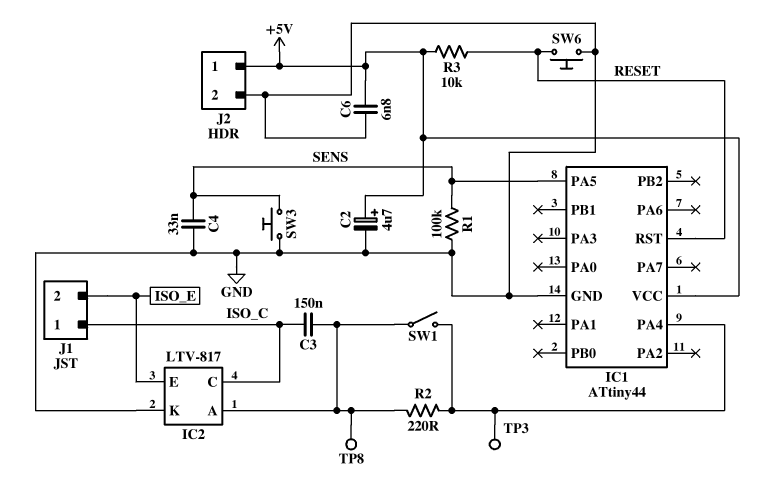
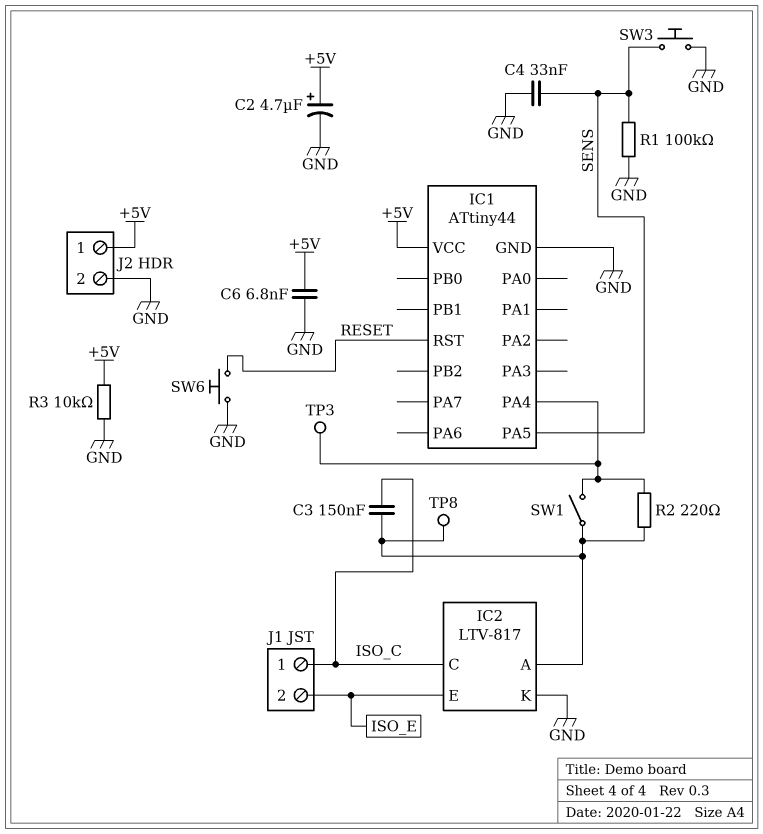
R3: 10k (+5V, RESET) -> 10k (+5V, GND)

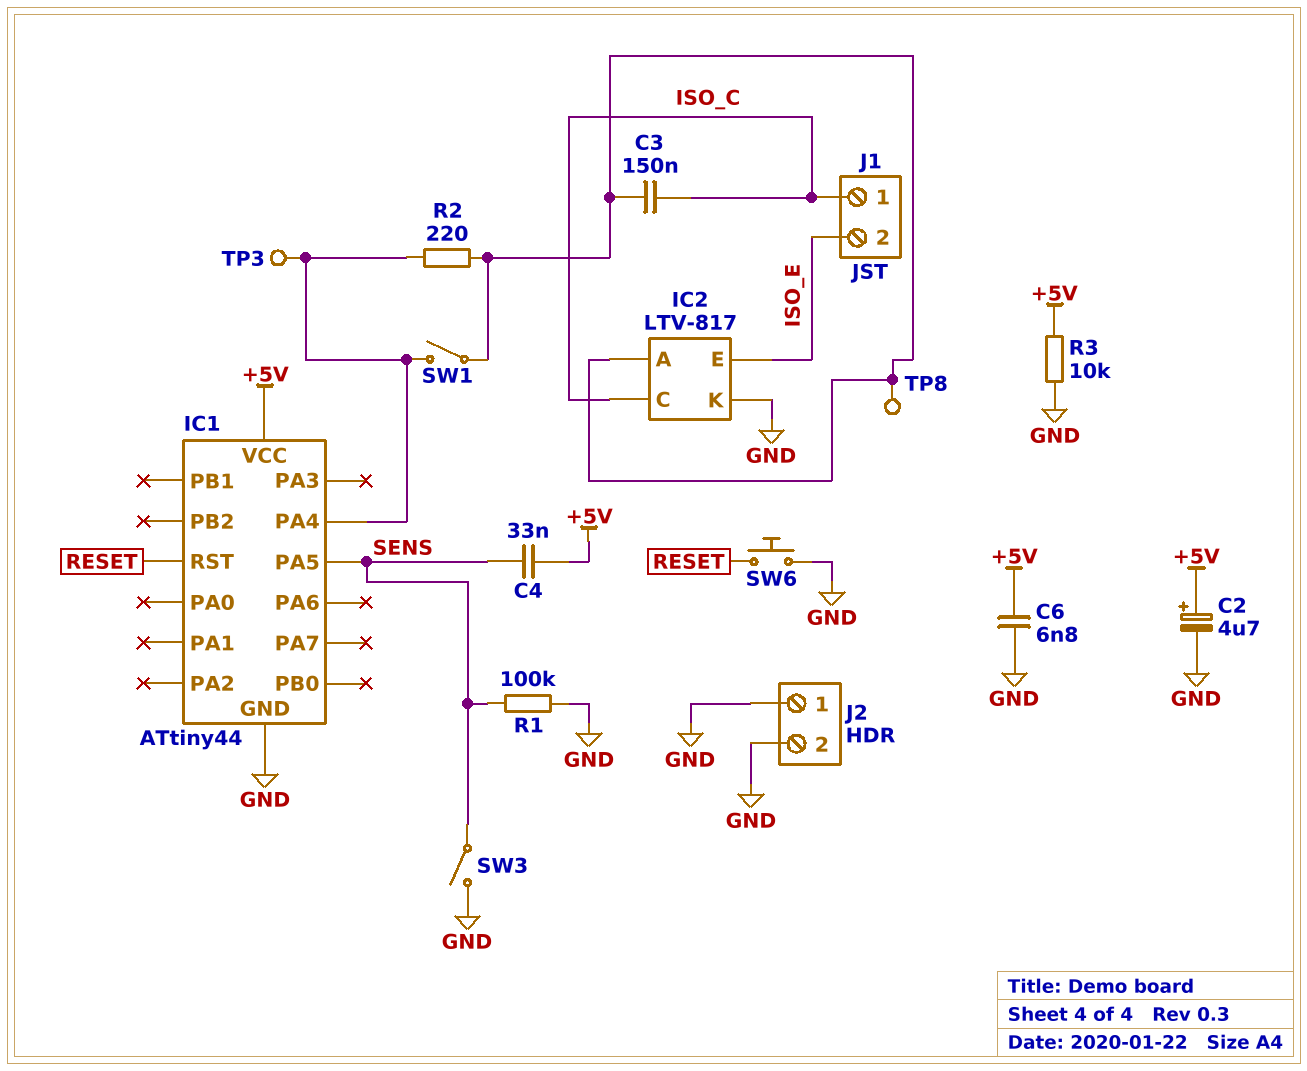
C4: 33nF (GND, SENS) -> 33nF (+5V, SENS)
J2 pin 1: +5V -> GND
SW3: button (GND, SENS) -> switch (GND, SENS)

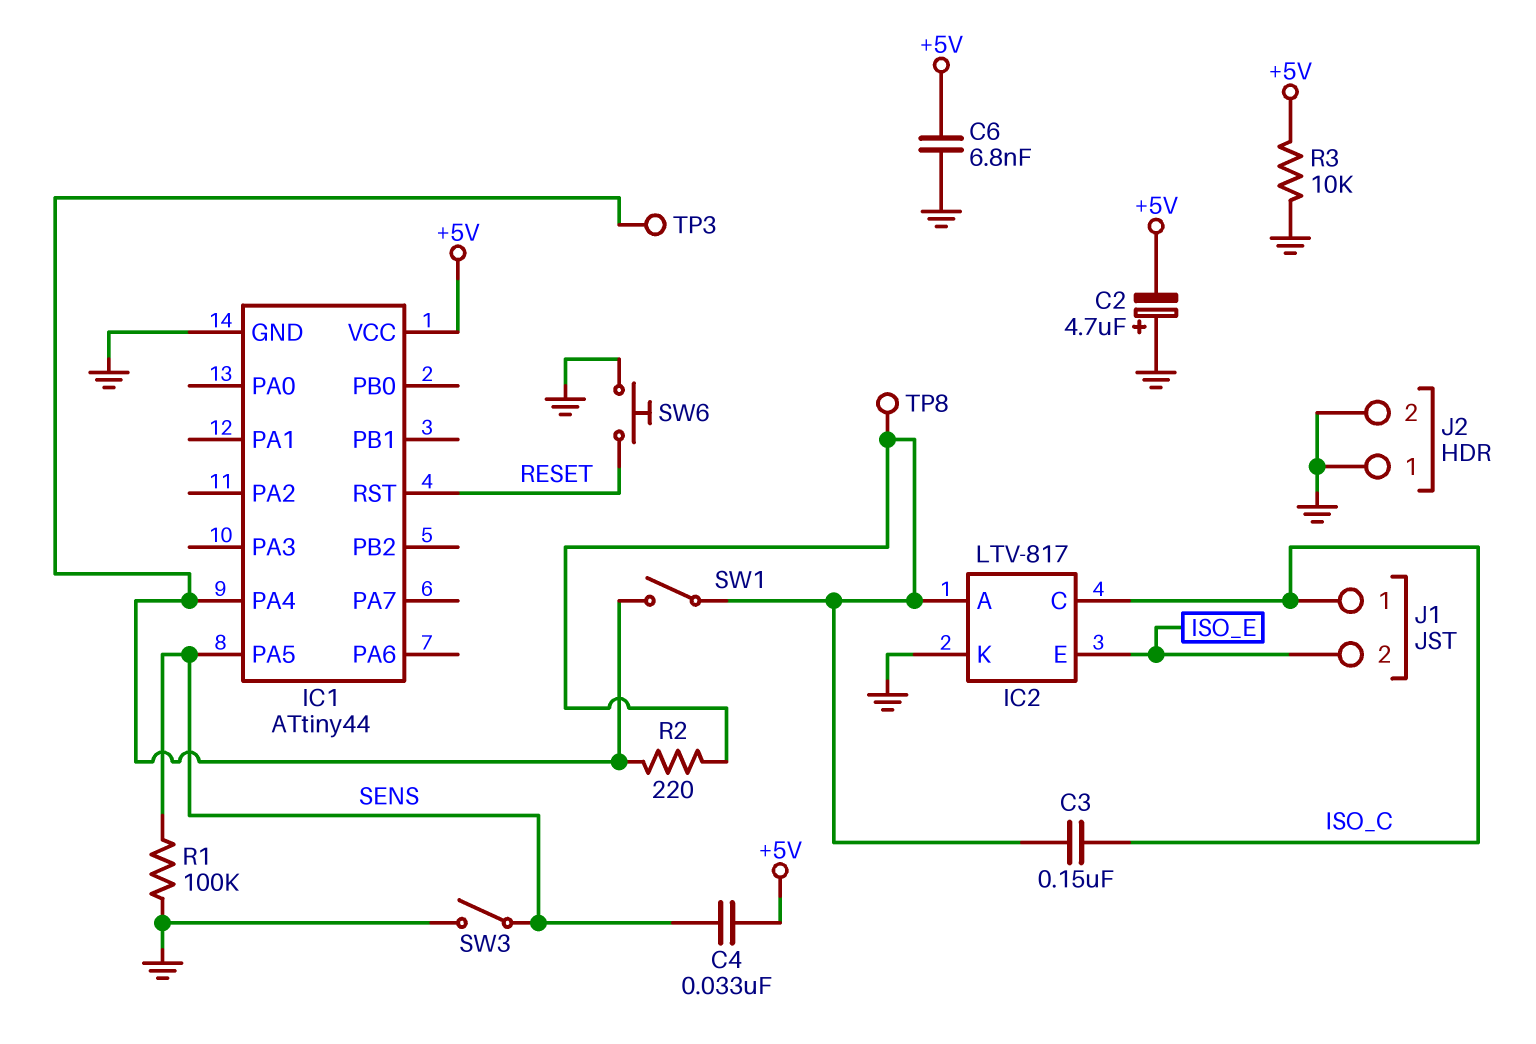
C2: 4.7uF (plus +5V, minus GND) -> 4.7uF (plus GND, minus +5V)

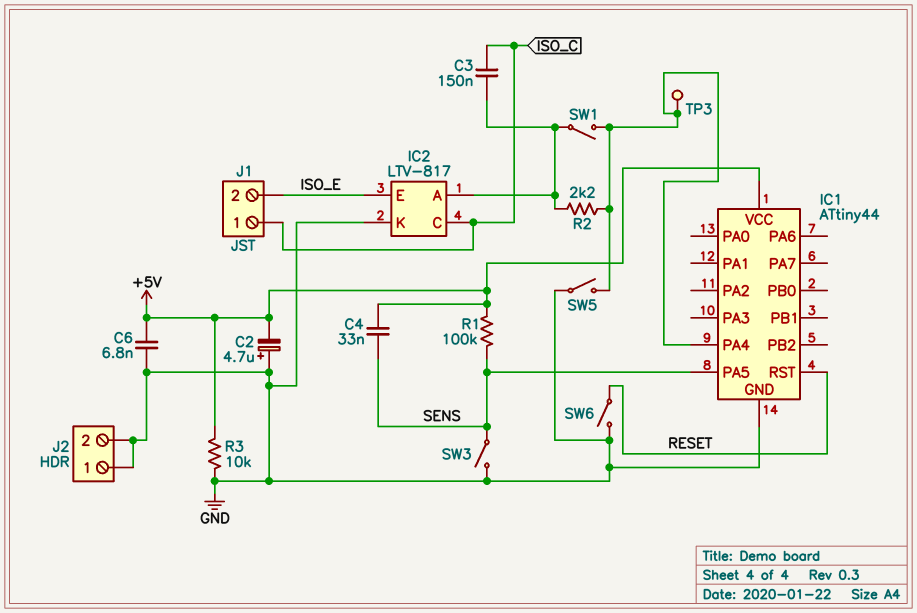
R1: 100k (GND, SENS) -> 100k (+5V, SENS)
R2: 220 (IC1/PA4, IC2/A) -> 2.2k (IC1/PA4, IC2/A)
SW5: none -> switch (GND, IC1/PA4)
SW6: button (GND, RESET) -> switch (GND, RESET)
TP8: test point (IC2/A) -> none

